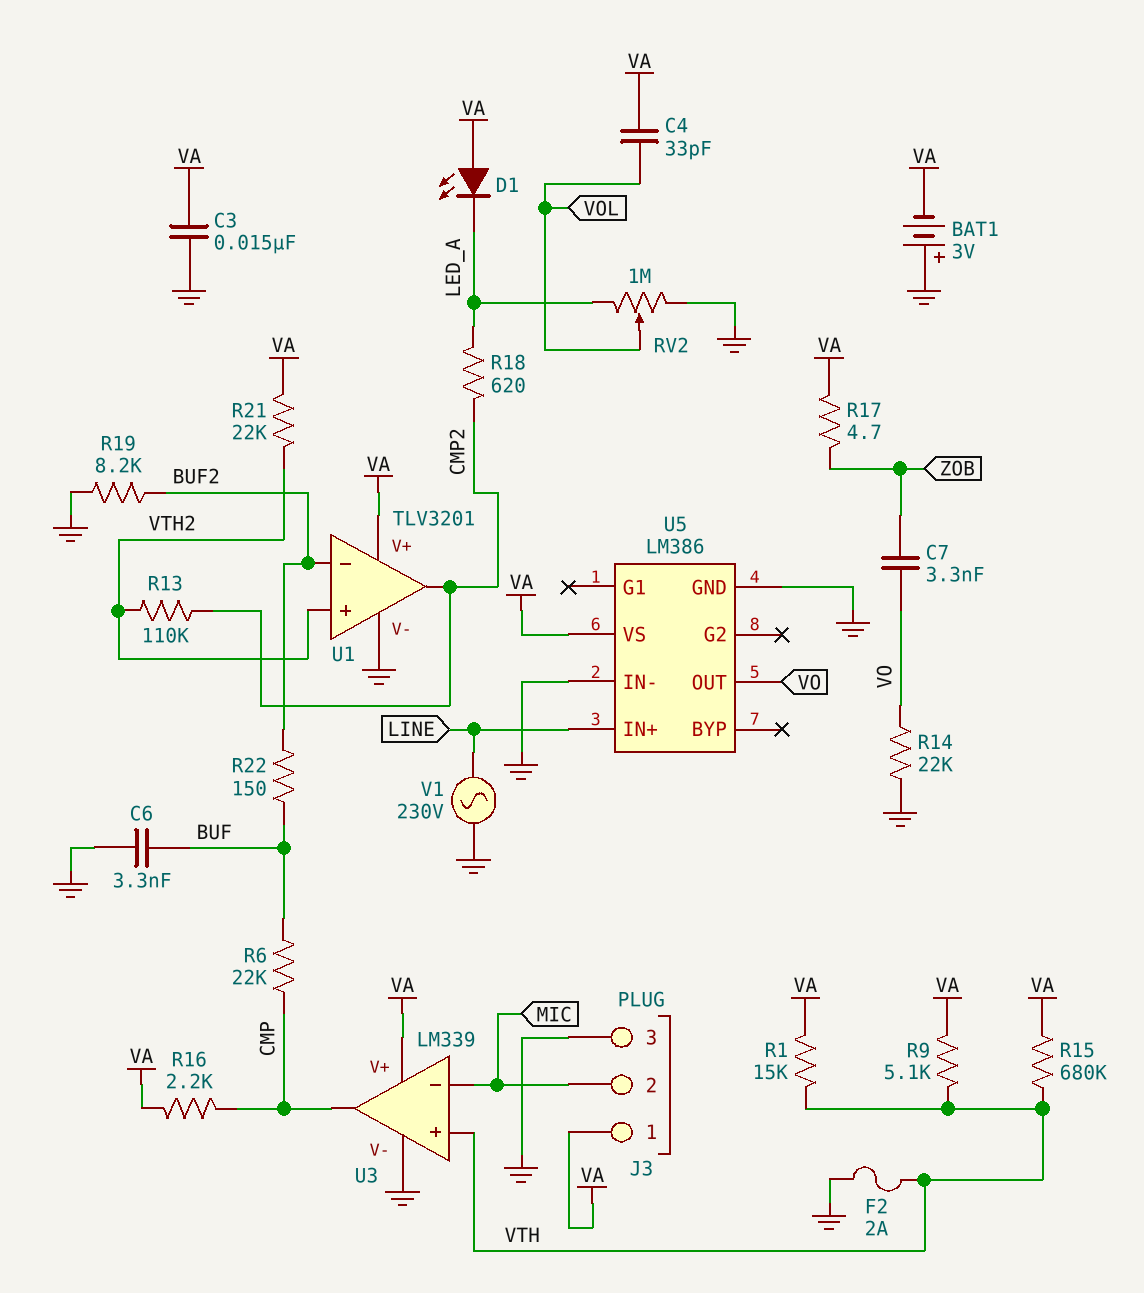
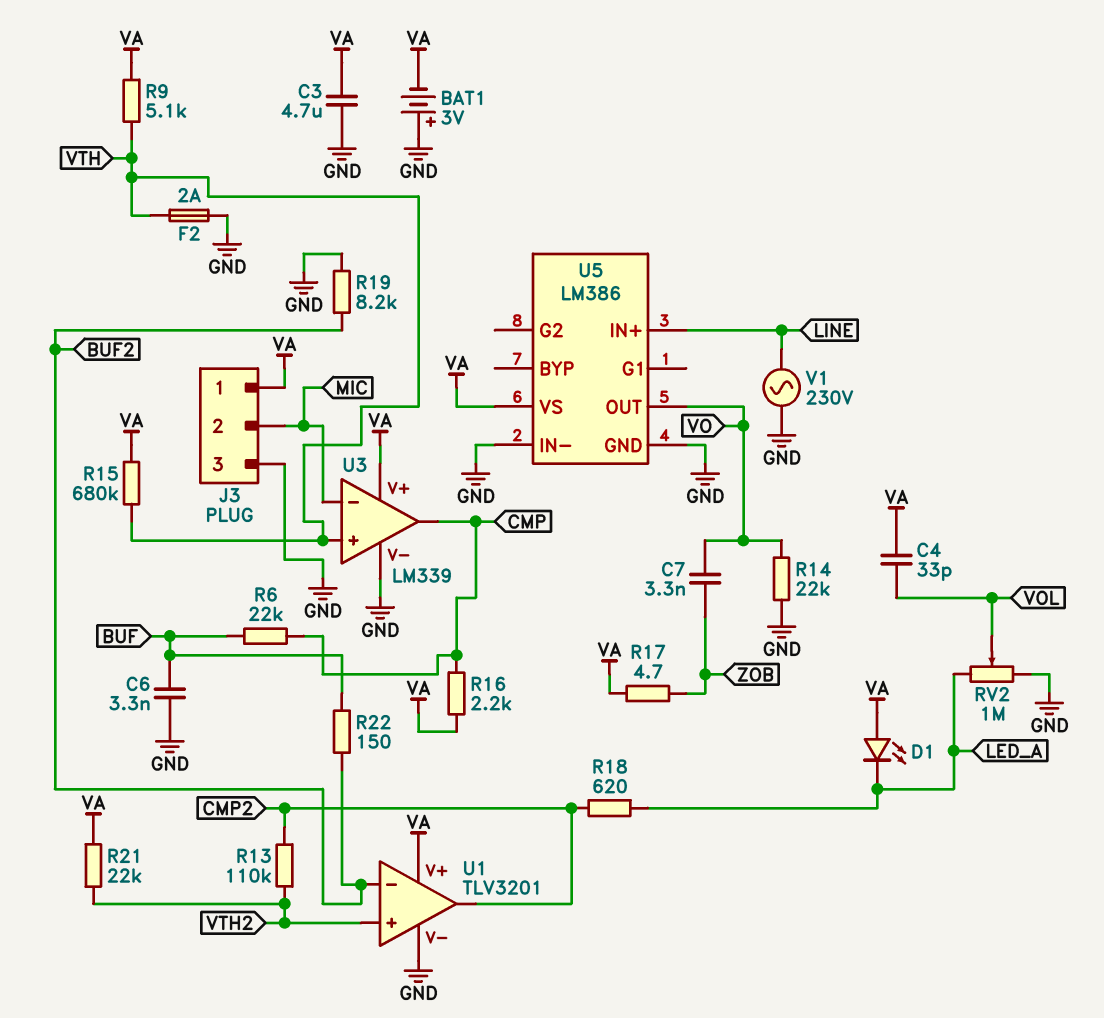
C3: 15nF (GND, VA) -> 4.7uF (GND, VA)
R1: 15k (VA, VTH) -> none

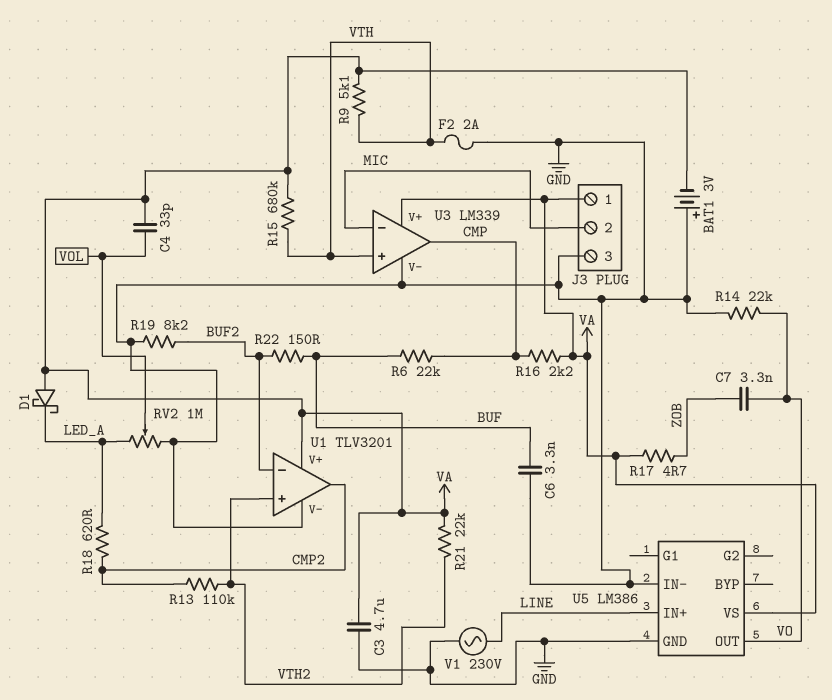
D1: LED (A VA, K LED_A) -> schottky (A VA, K LED_A)

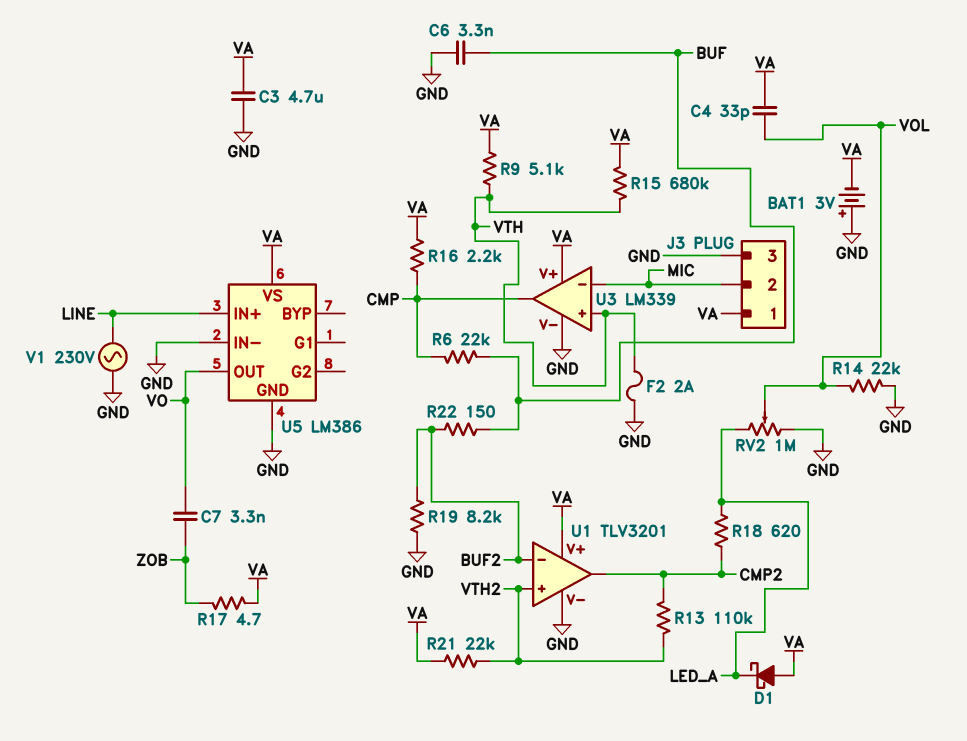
R14: 22k (GND, VO) -> 22k (GND, VOL)

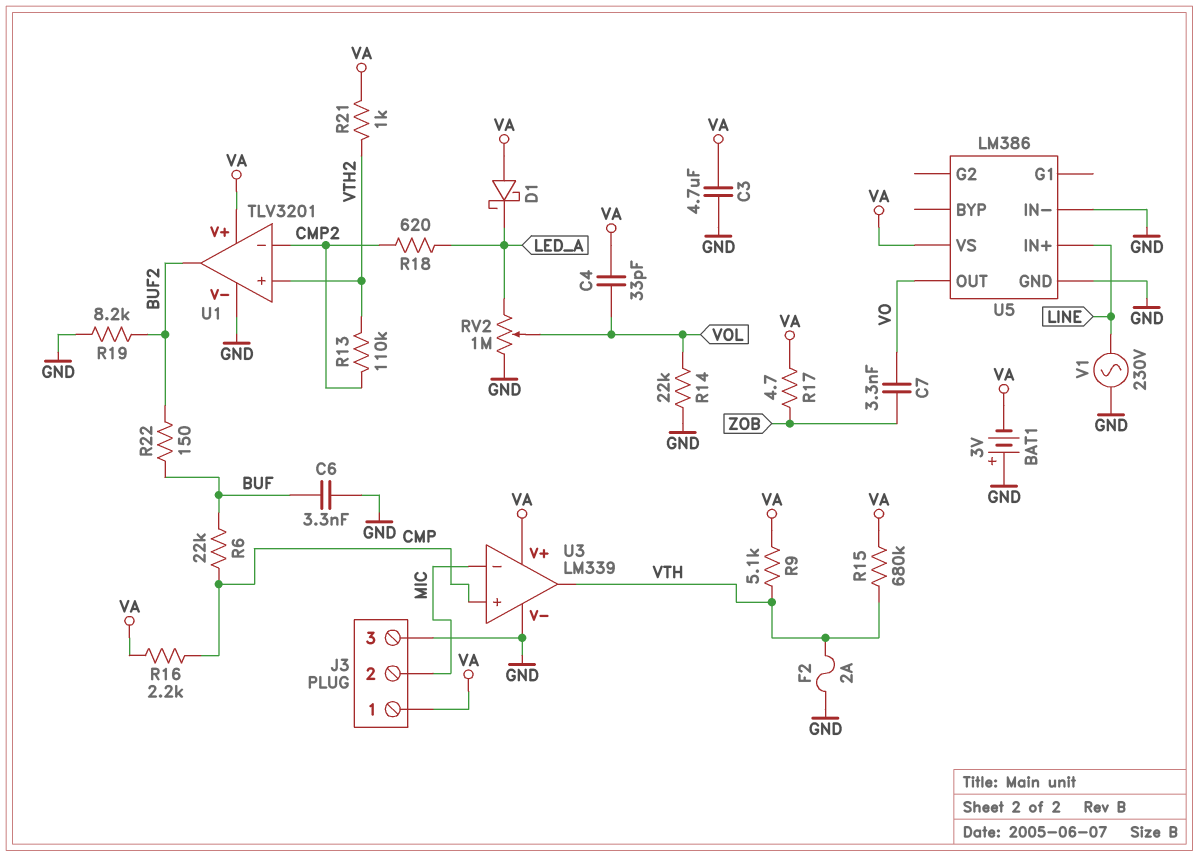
R21: 22k (VA, VTH2) -> 1k (VA, VTH2)
U1 pin in-: BUF2 -> CMP2
U1 pin out: CMP2 -> BUF2
U3 pin in+: VTH -> CMP
U3 pin out: CMP -> VTH

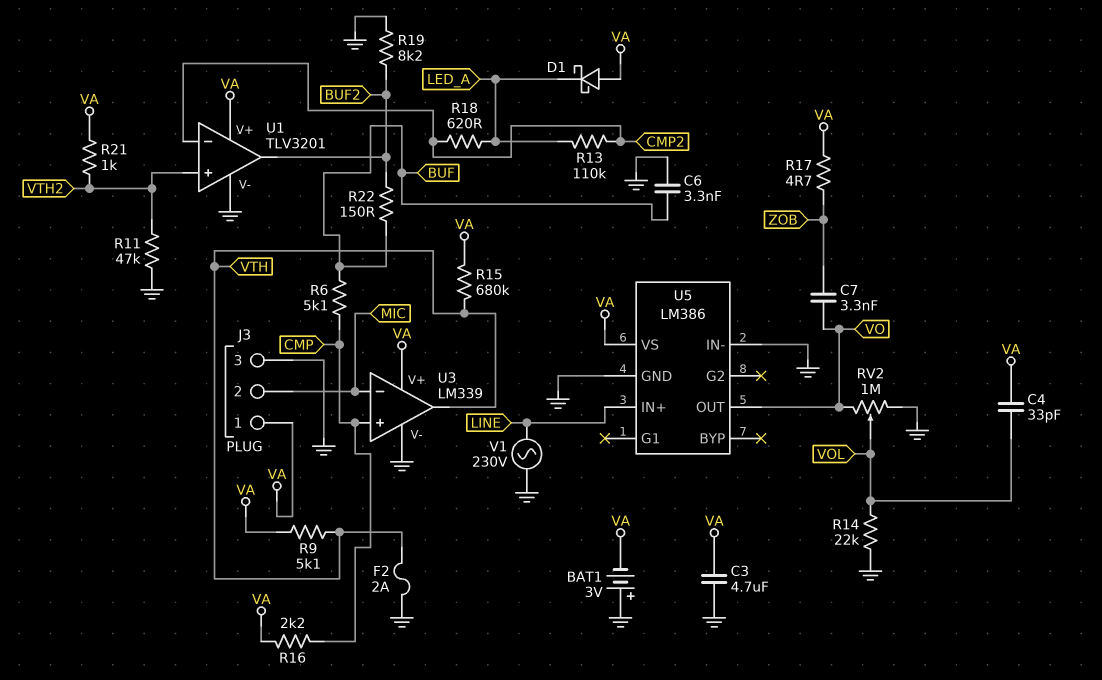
R6: 22k (BUF, CMP) -> 5.1k (BUF, CMP)
R11: none -> 47k (GND, VTH2)
R13: 110k (CMP2, VTH2) -> 110k (CMP2, LED_A)
RV2: 1M (GND, LED_A, wiper VOL) -> 1M (GND, VO, wiper VOL)

